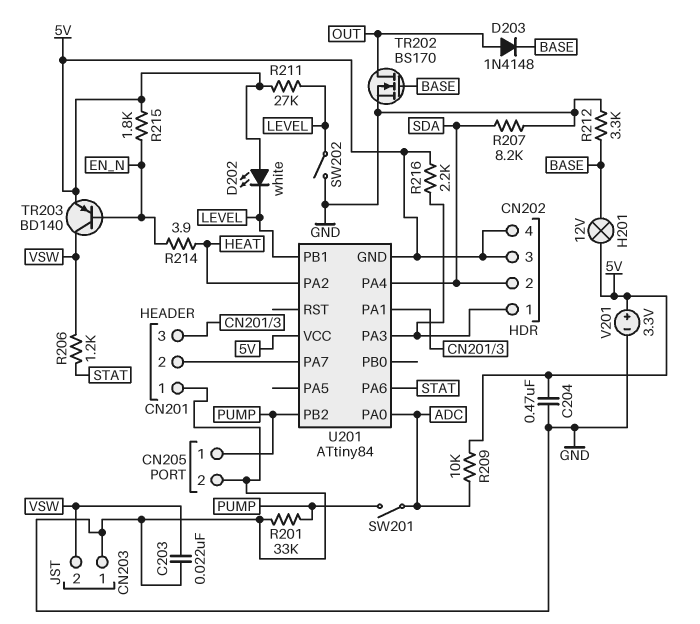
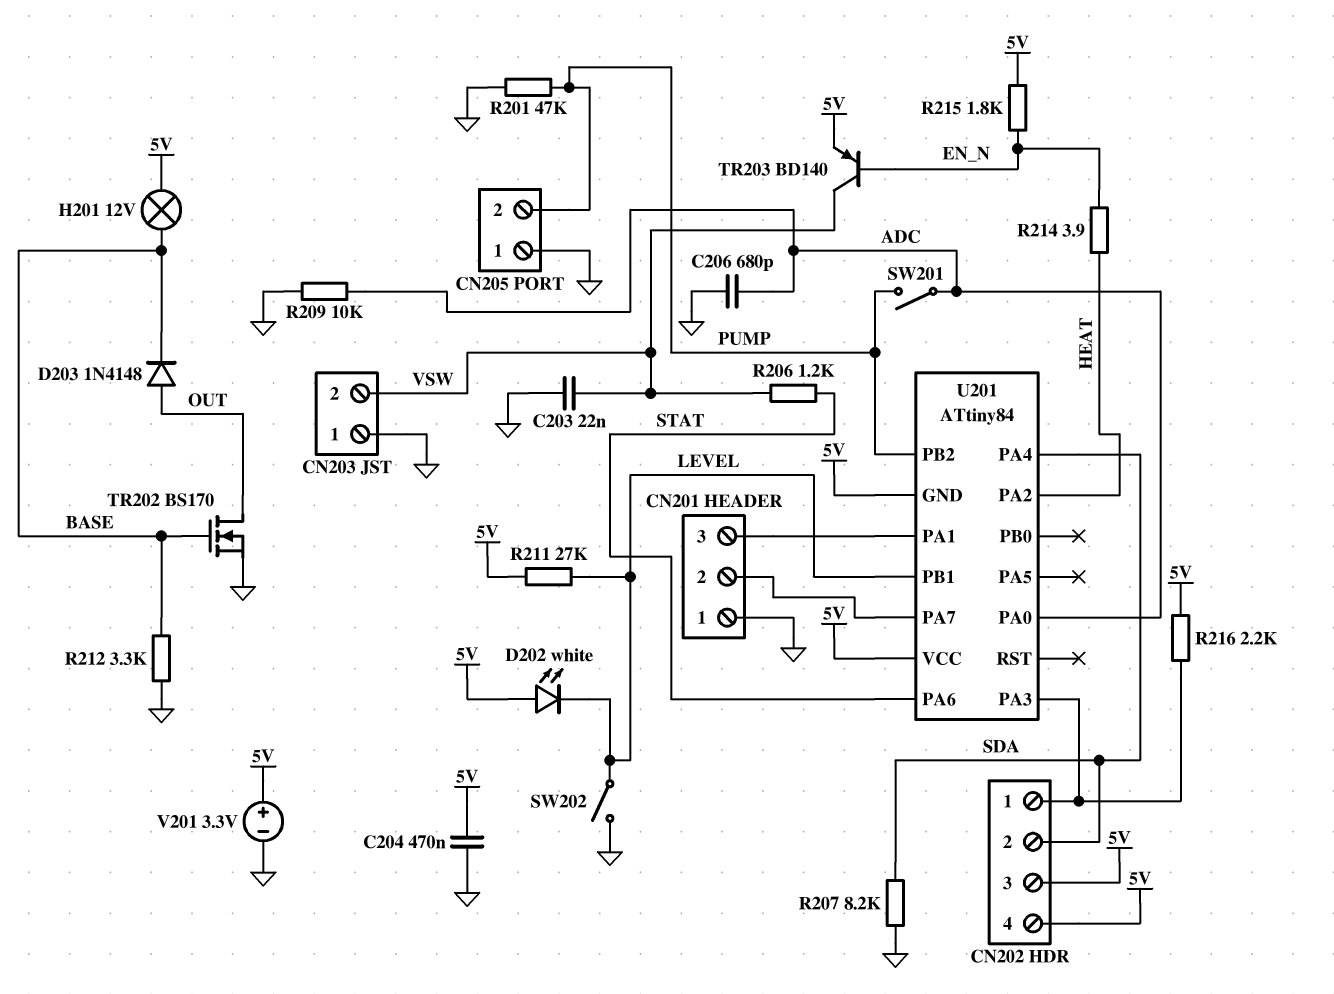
C206: none -> 680pF (ADC, GND)
CN205 pin 1: PUMP -> GND
CN205 pin 2: GND -> PUMP
R201: 33k (GND, PUMP) -> 47k (GND, PUMP)
R209: 10k (5V, ADC) -> 10k (ADC, GND)

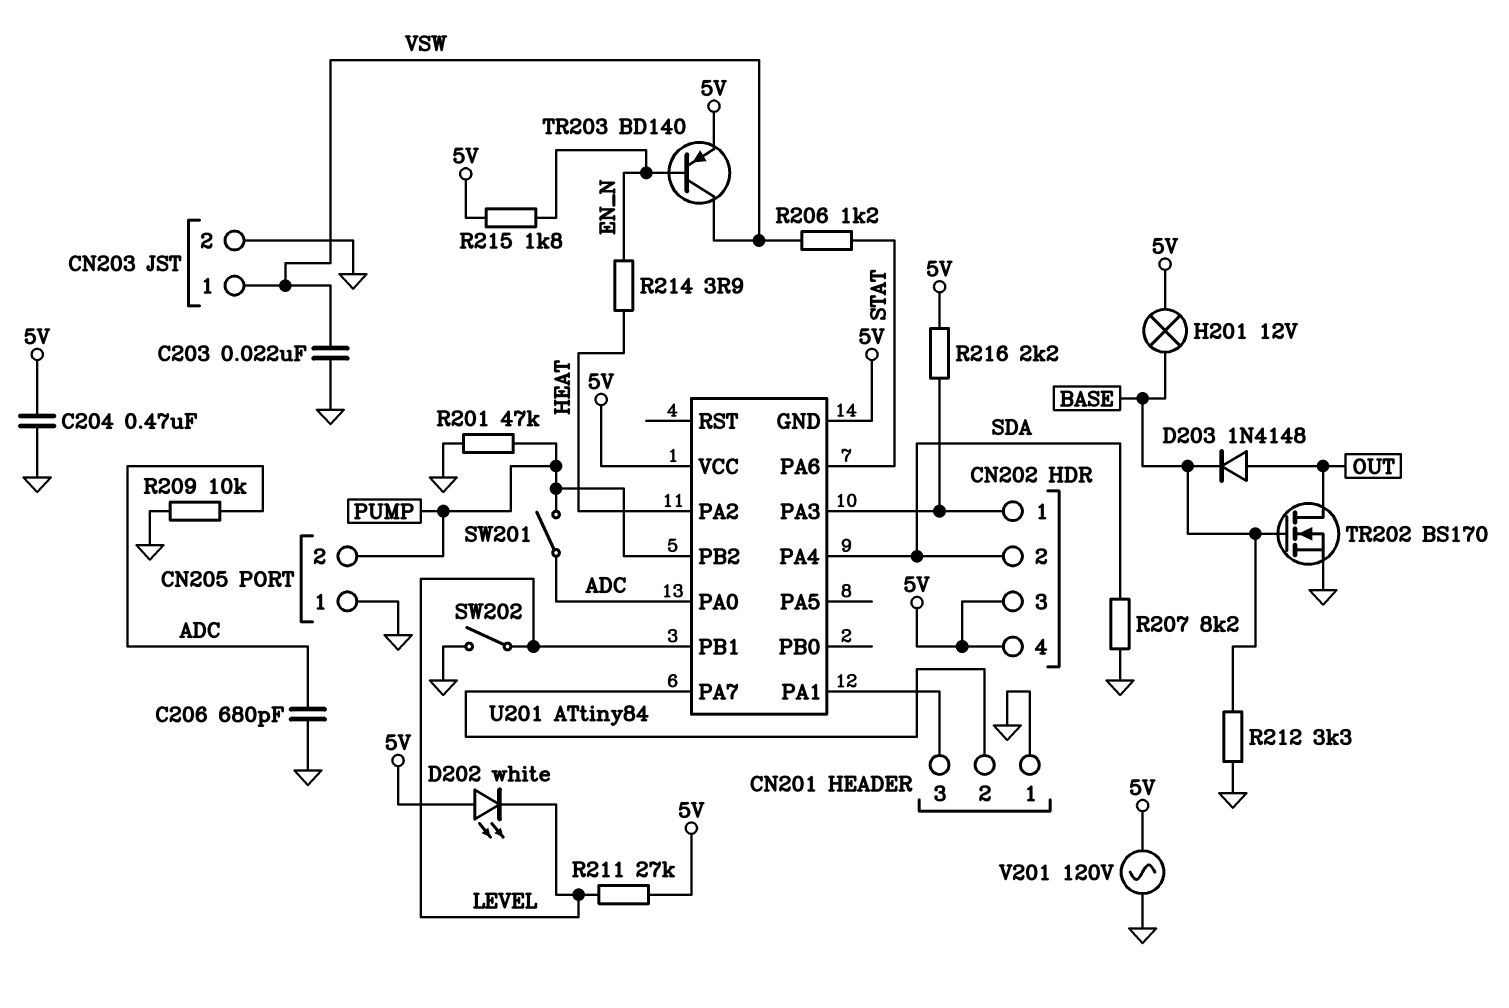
CN203 pin 1: GND -> VSW
CN203 pin 2: VSW -> GND
V201: 3.3V (plus 5V, minus GND) -> AC 120V (5V, GND)

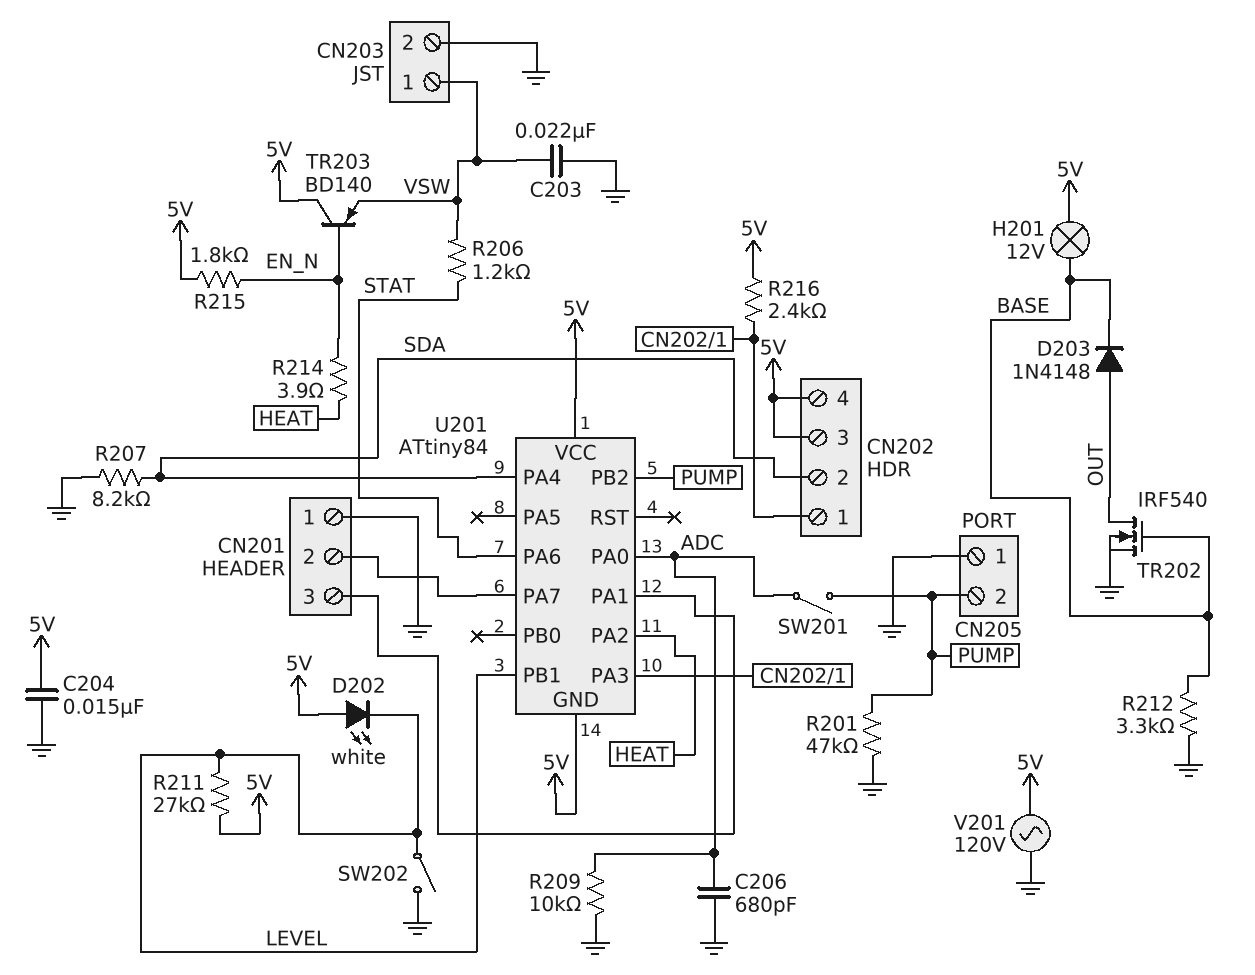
C204: 470nF (5V, GND) -> 15nF (5V, GND)
R216: 2.2k (5V, CN202/1) -> 2.4k (5V, CN202/1)
TR202: NMOS BS170 (G BASE, D OUT, S GND) -> NMOS IRF540 (G BASE, D OUT, S GND)
TR203: PNP BD140 (B EN_N, C VSW, E 5V) -> PNP BD140 (B EN_N, C 5V, E VSW)

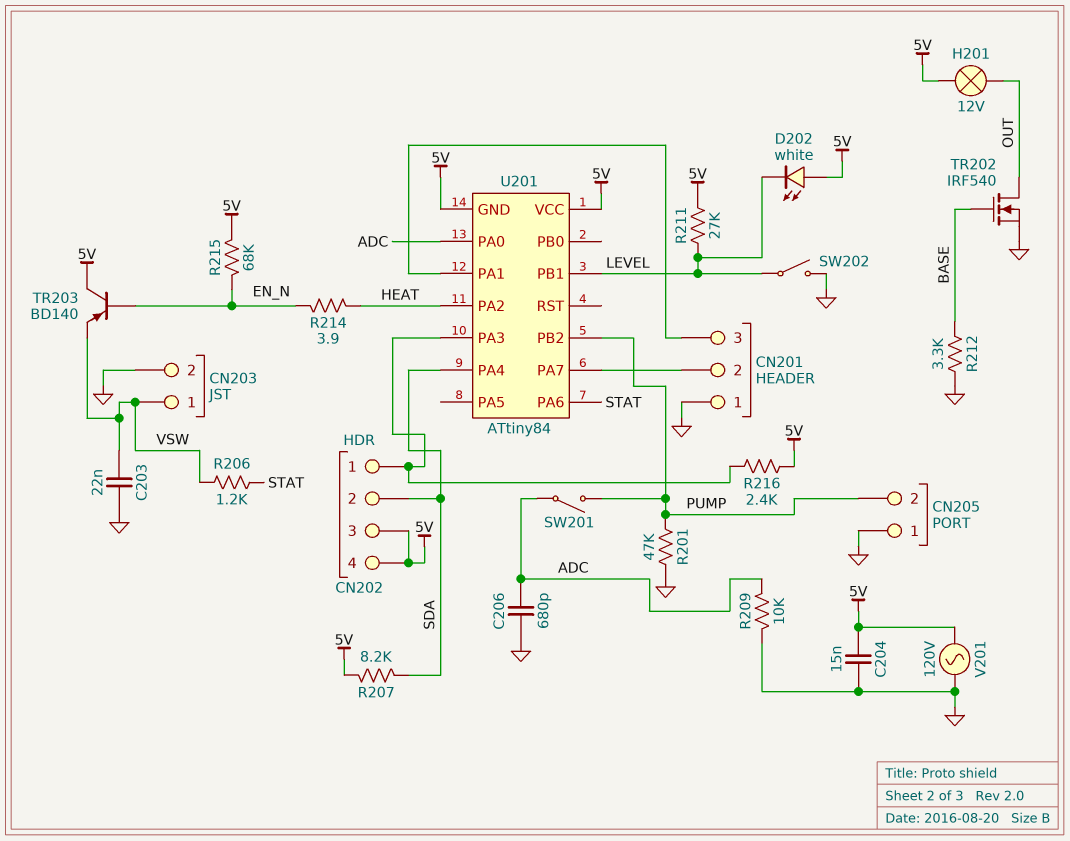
D203: diode 1N4148 (A OUT, K BASE) -> none
H201: lamp 12V (5V, BASE) -> lamp 12V (5V, OUT)
R207: 8.2k (GND, SDA) -> 8.2k (5V, SDA)
R215: 1.8k (5V, EN_N) -> 68k (5V, EN_N)

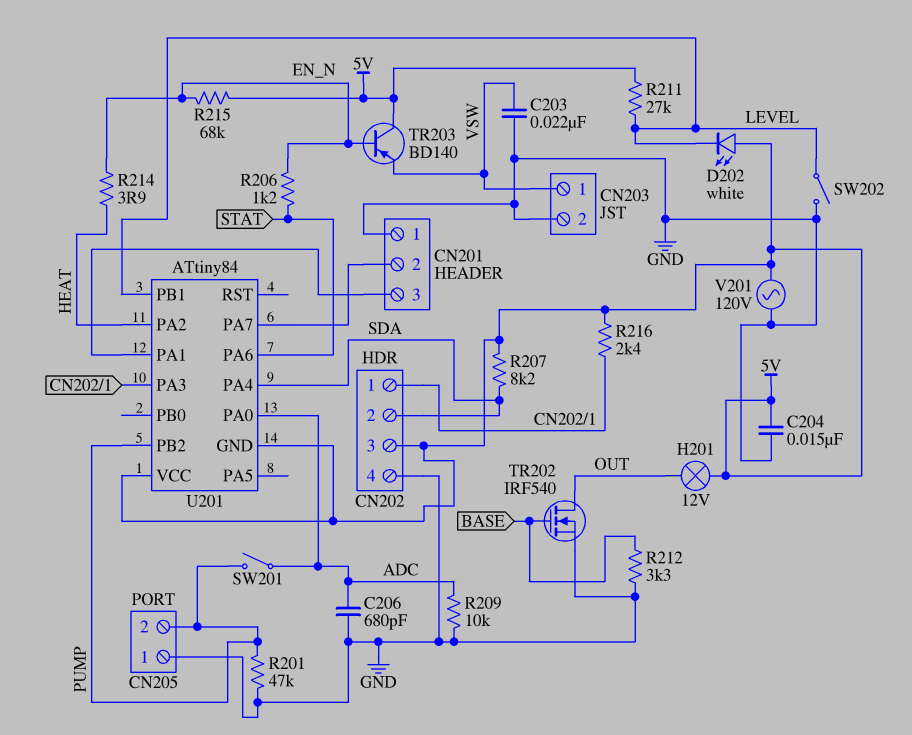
CN202 pin 4: 5V -> GND
R206: 1.2k (STAT, VSW) -> 1.2k (EN_N, STAT)

